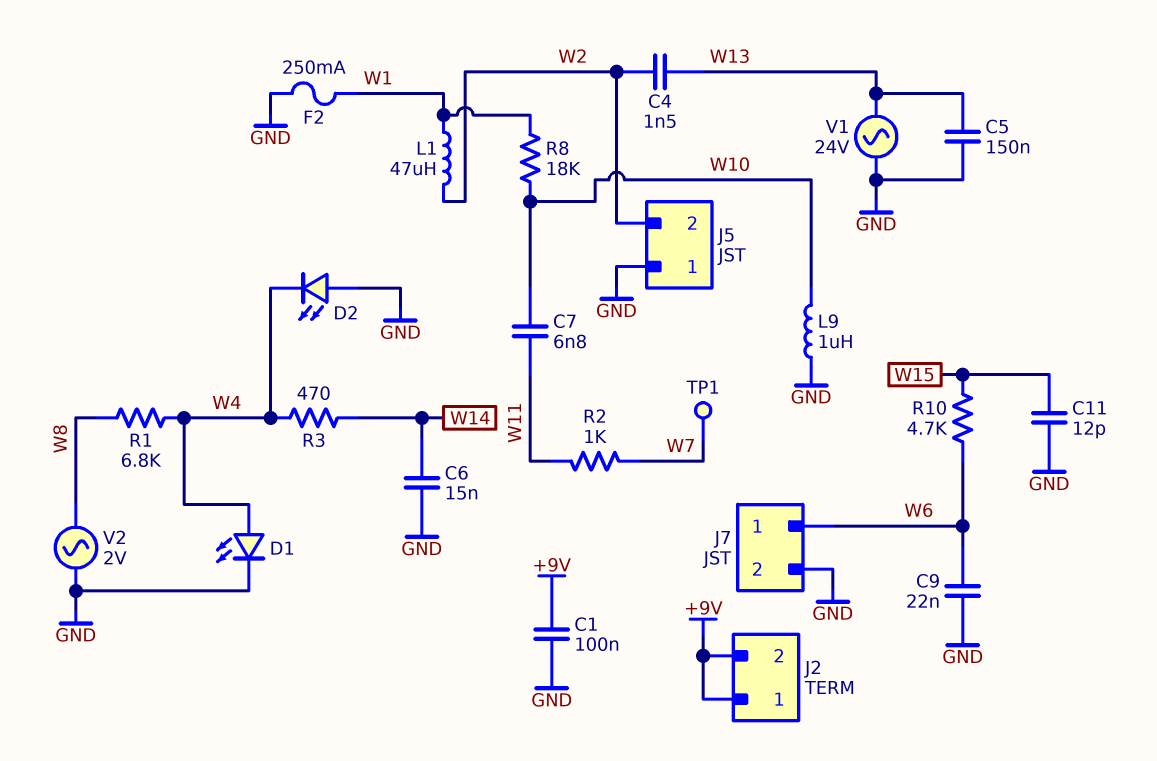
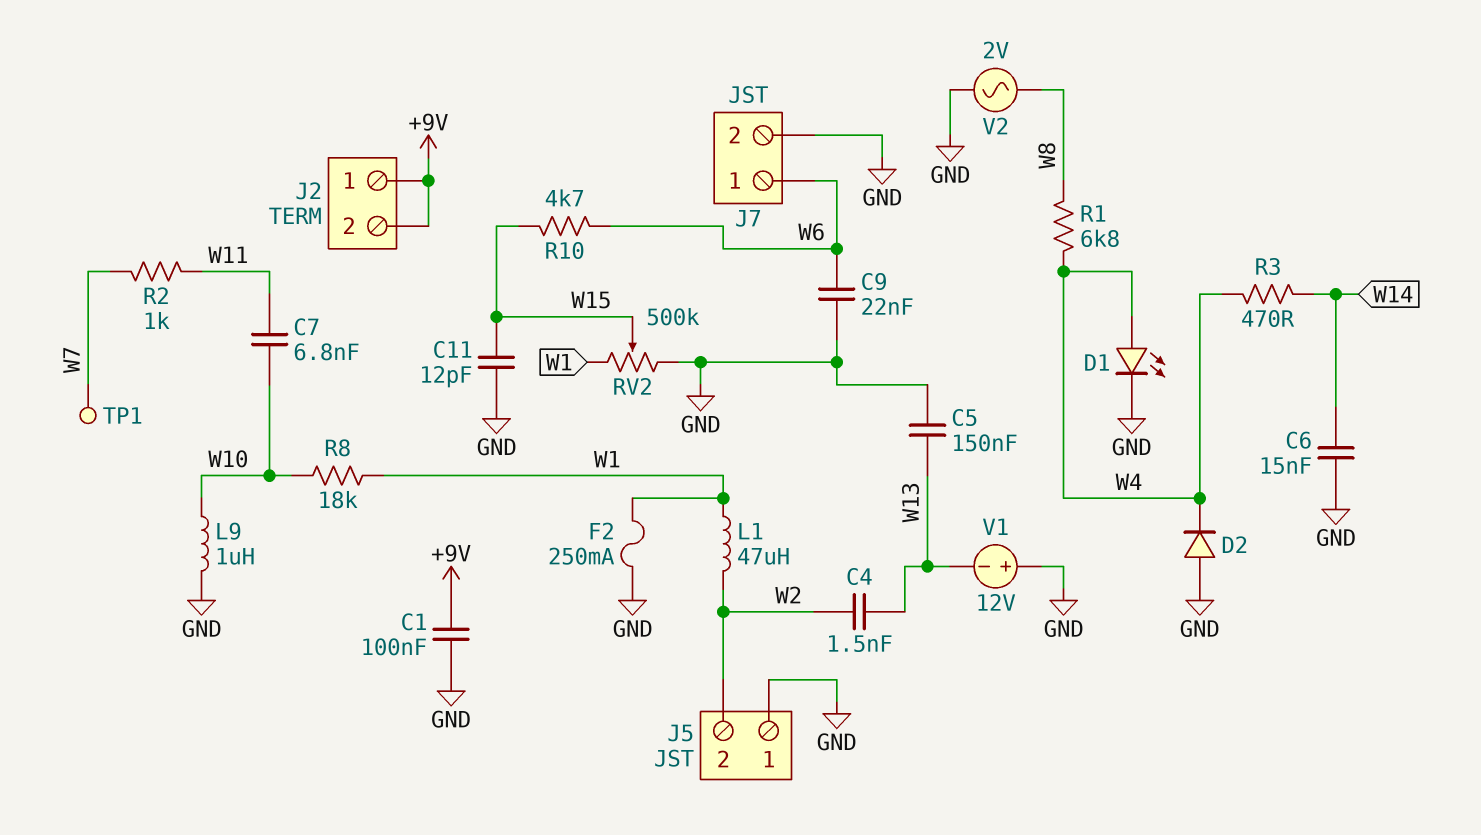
D2: LED (A GND, K W4) -> diode (A GND, K W4)
RV2: none -> 500k (GND, W1, wiper W15)
V1: AC 24V (GND, W13) -> 12V (plus GND, minus W13)

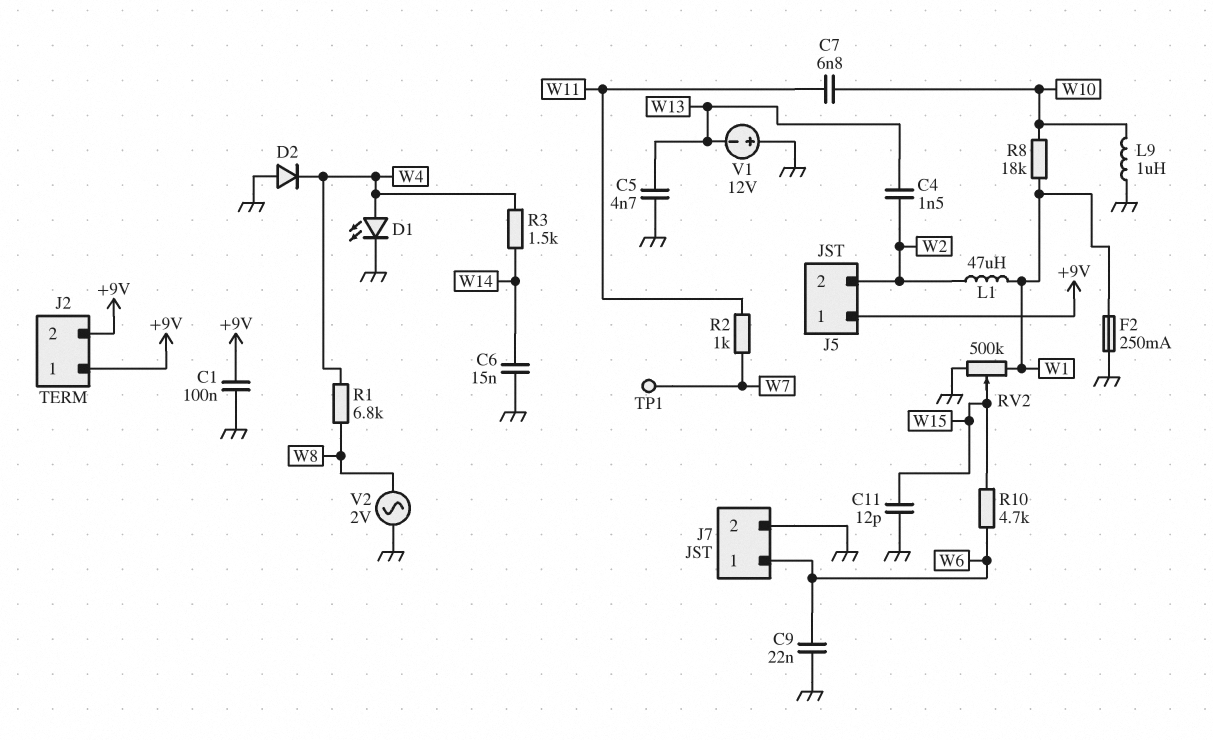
C5: 150nF (GND, W13) -> 4.7nF (GND, W13)
J5 pin 1: GND -> +9V
R3: 470 (W4, W14) -> 1.5k (W4, W14)

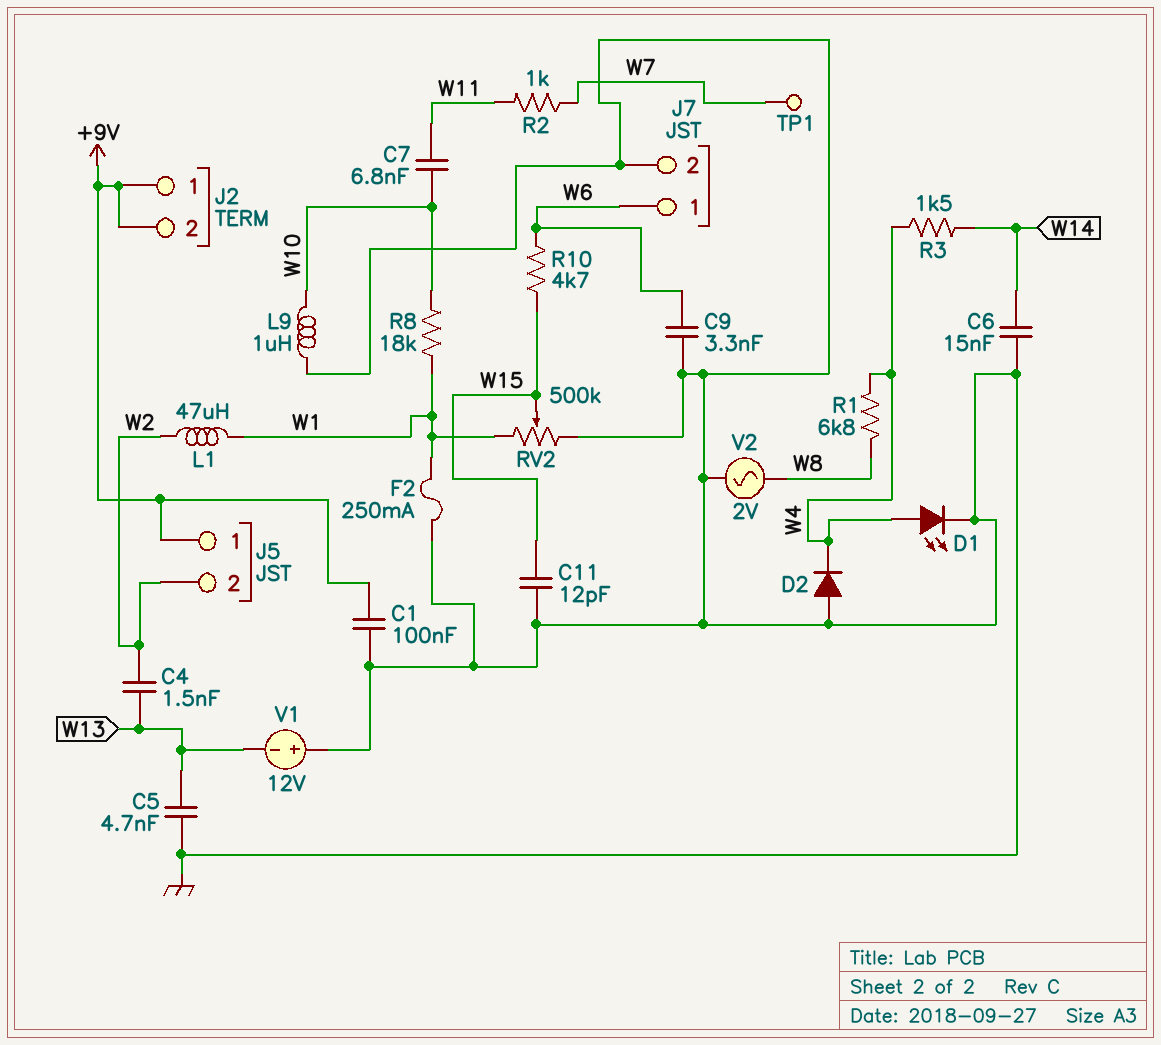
C9: 22nF (GND, W6) -> 3.3nF (GND, W6)

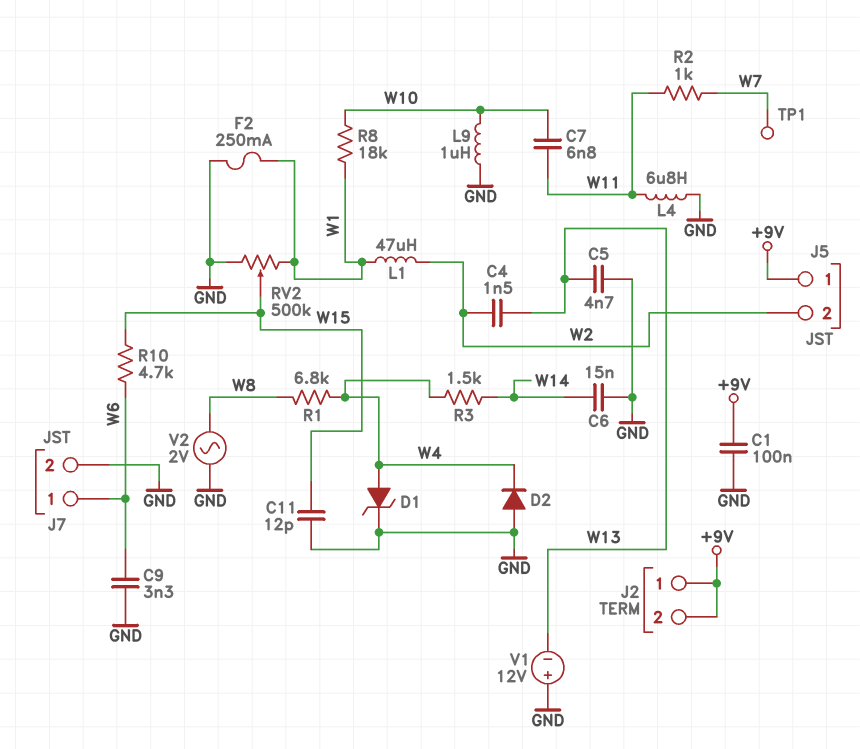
D1: LED (A W4, K GND) -> zener (A W4, K GND)
L4: none -> 6.8uH (GND, W11)

